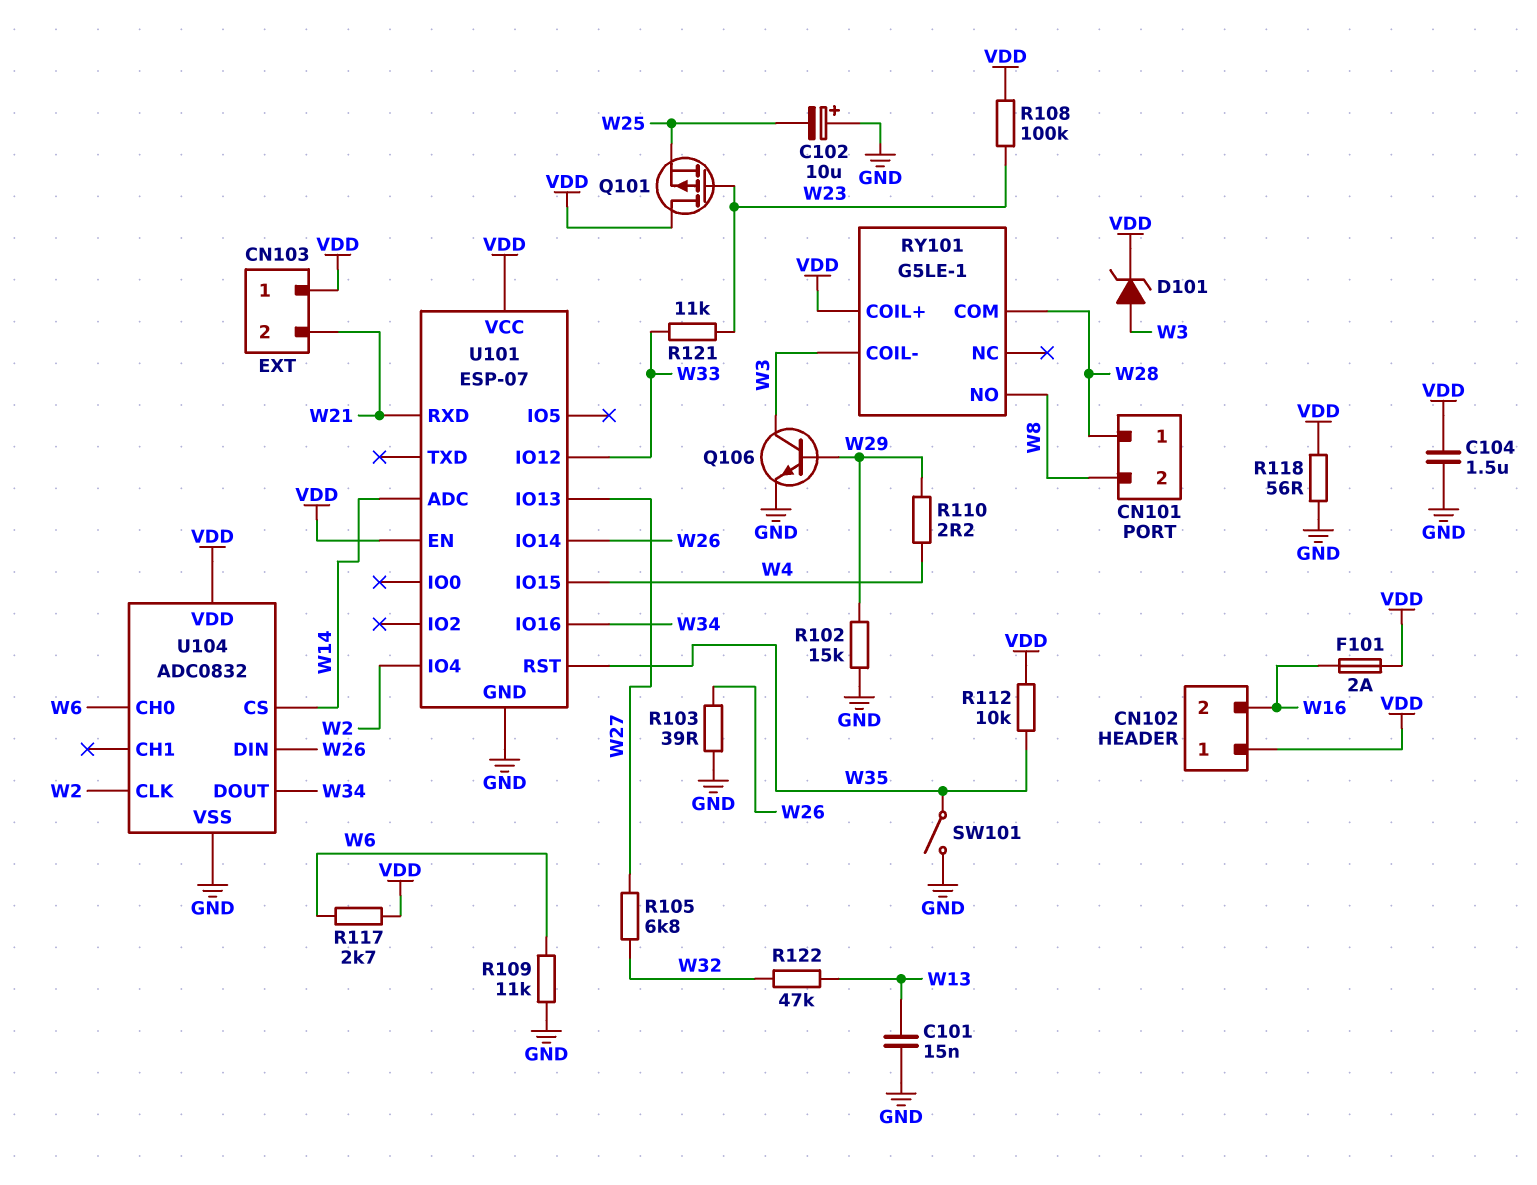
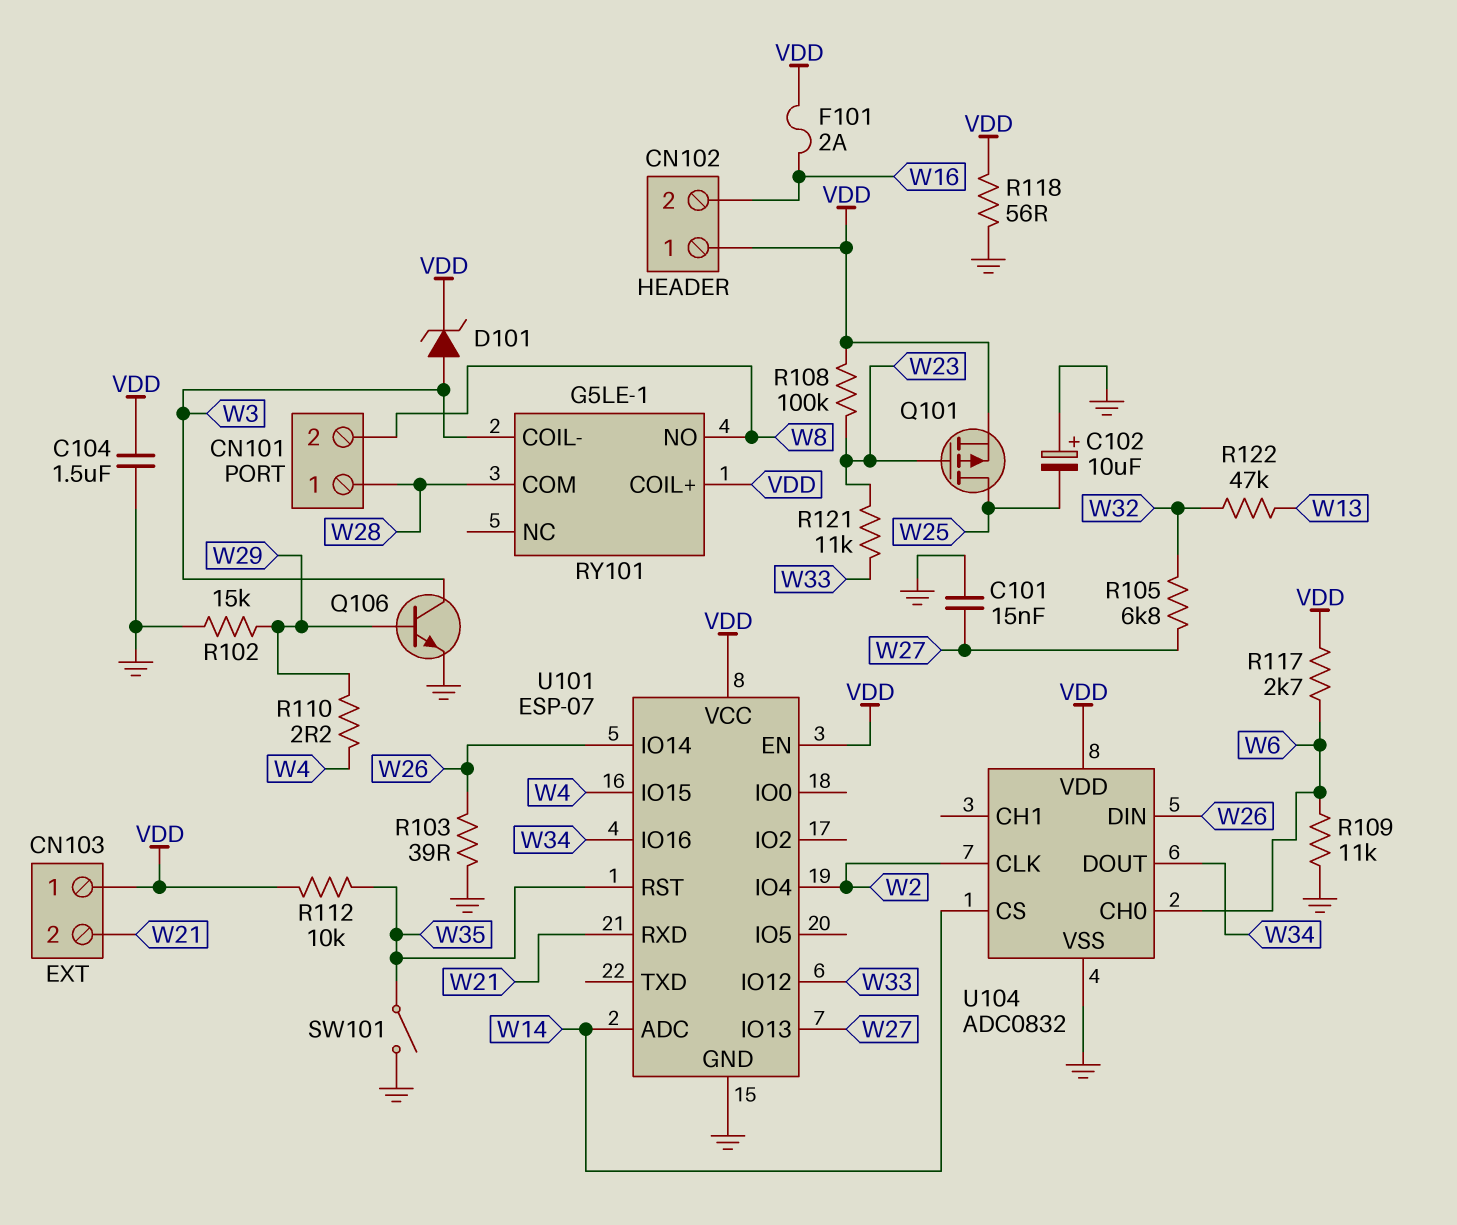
C101: 15nF (GND, W13) -> 15nF (GND, W27)
Q101: PMOS (G W23, D VDD, S W25) -> PMOS (G W23, D W25, S VDD)

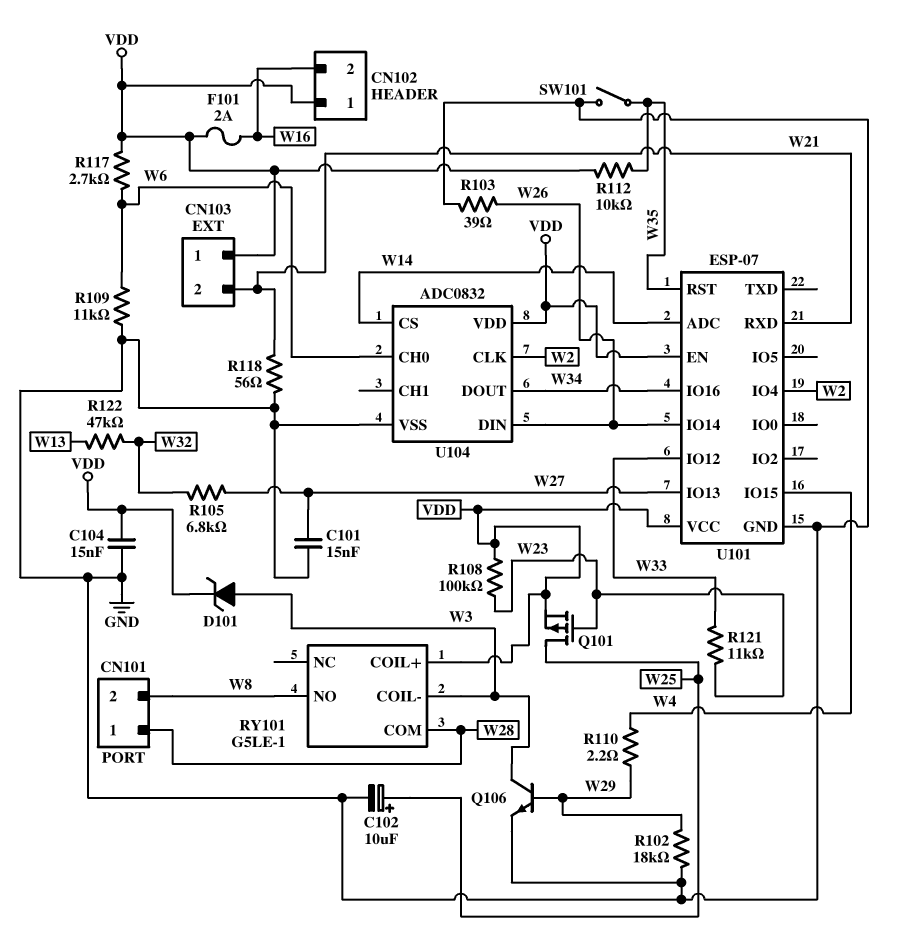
C102: 10uF (plus GND, minus W25) -> 10uF (plus W25, minus GND)
C104: 1.5uF (GND, VDD) -> 15nF (GND, VDD)
R102: 15k (GND, W29) -> 18k (GND, W29)
R118: 56 (GND, VDD) -> 56 (GND, W21)

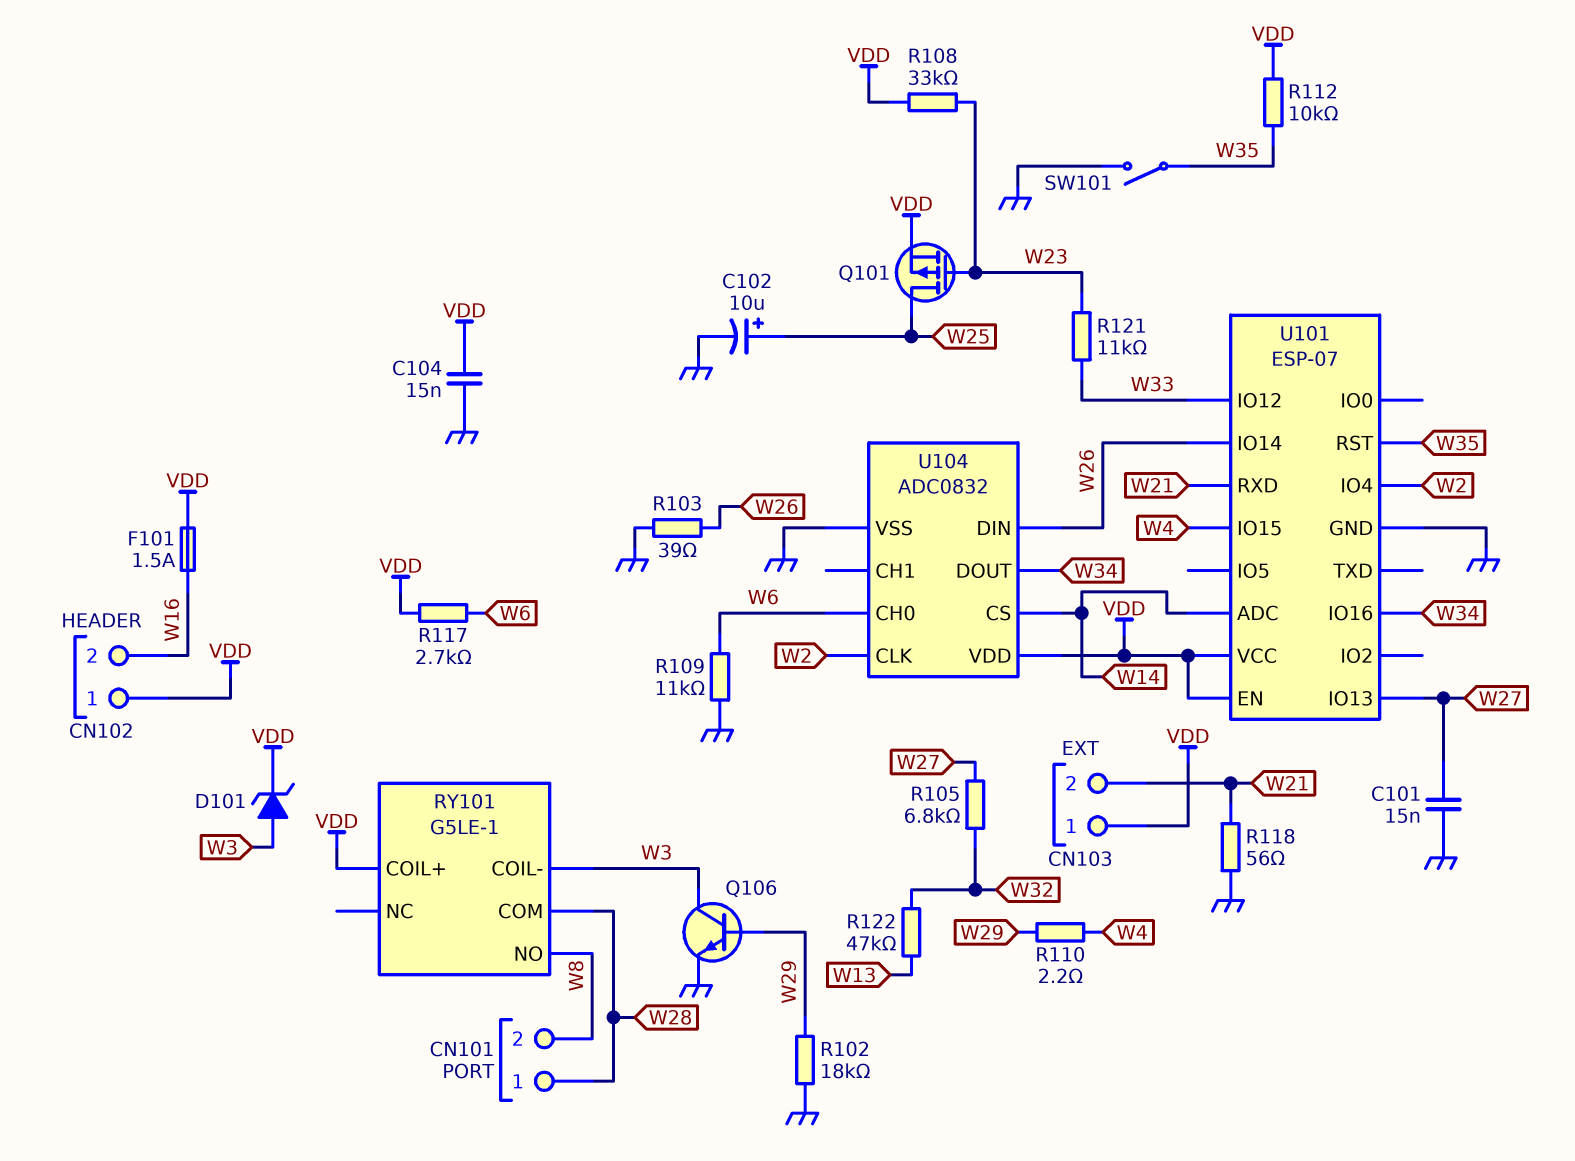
F101: 2A (VDD, W16) -> 1.5A (VDD, W16)
R108: 100k (VDD, W23) -> 33k (VDD, W23)

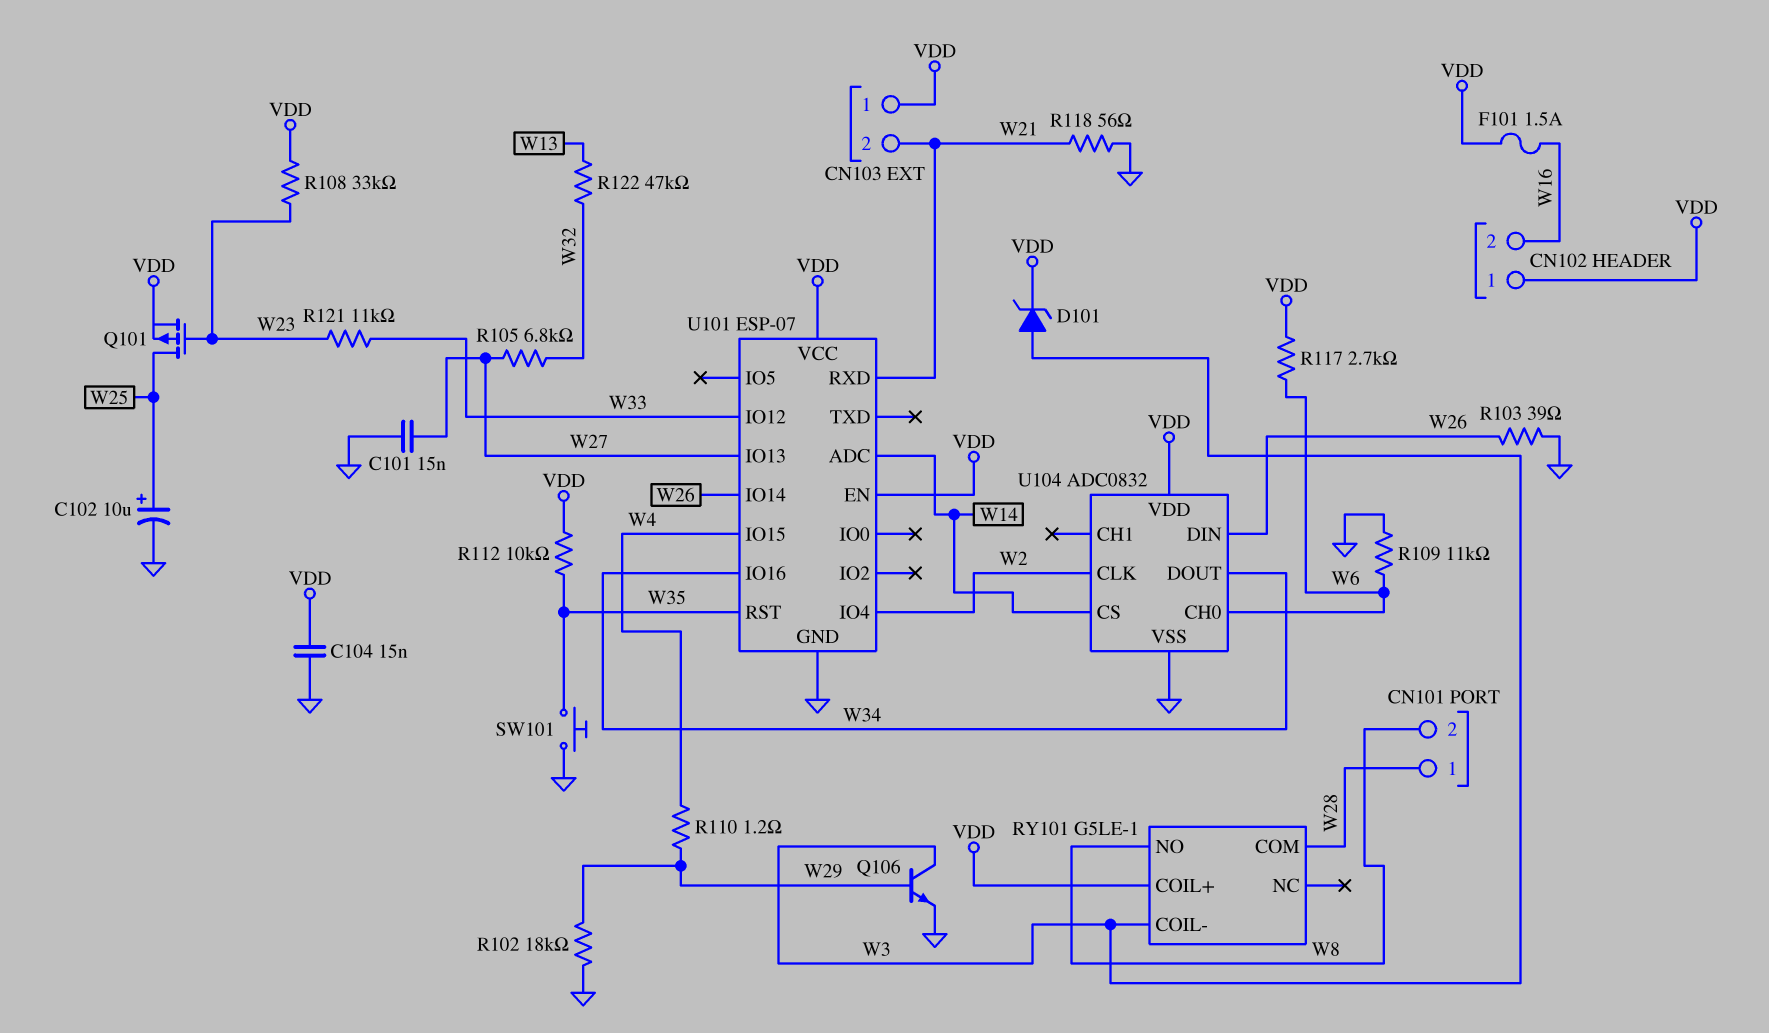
R110: 2.2 (W4, W29) -> 1.2 (W4, W29)
SW101: switch (GND, W35) -> button (GND, W35)

